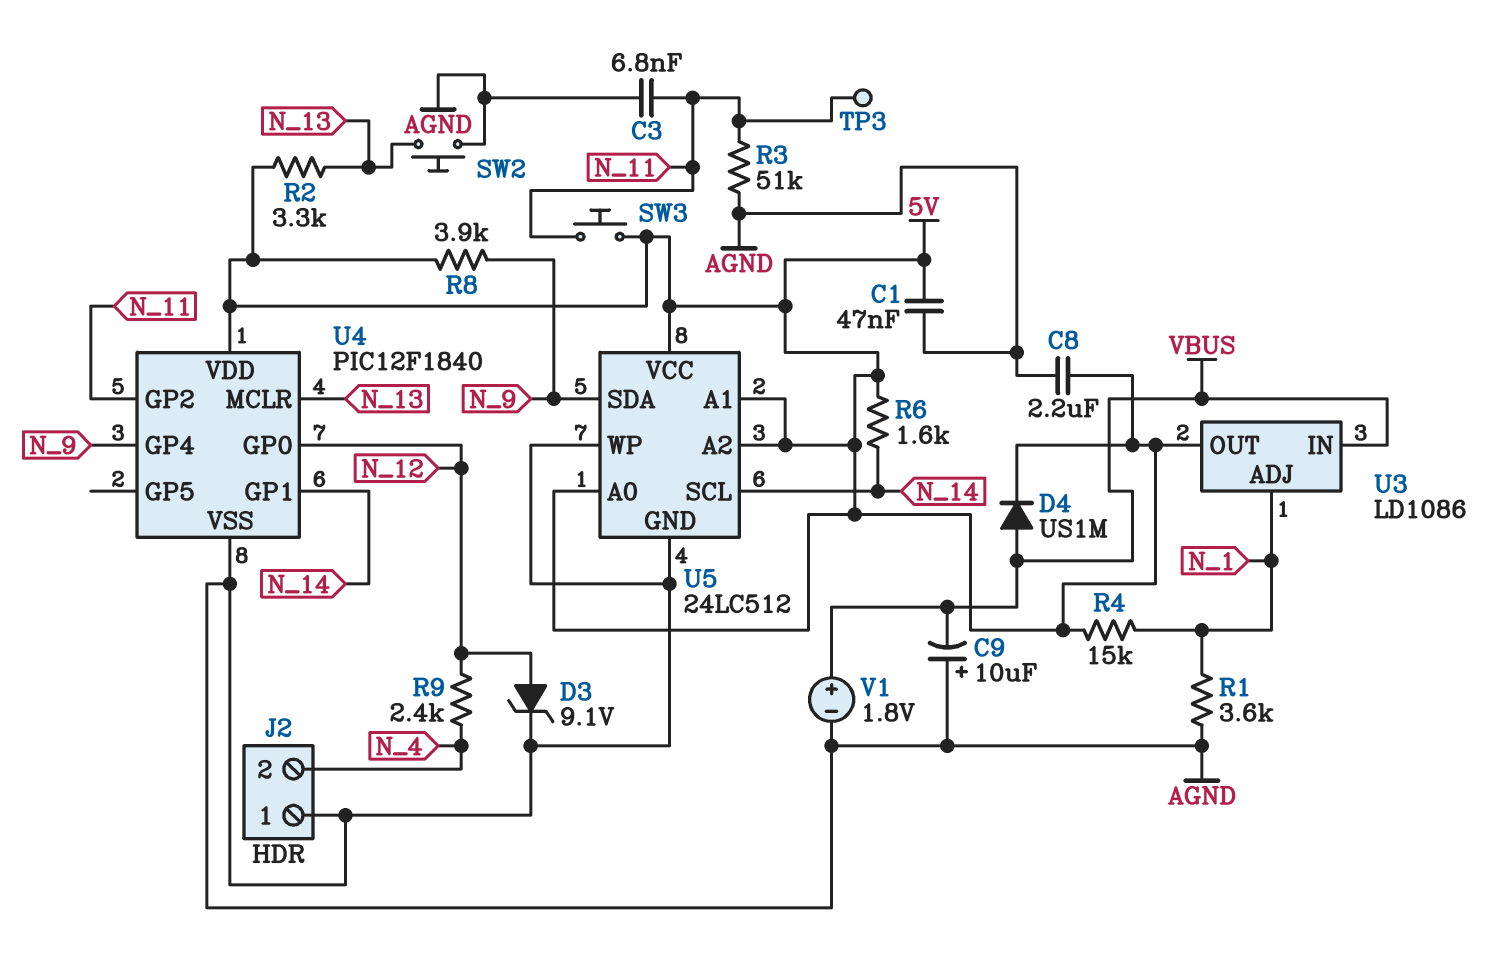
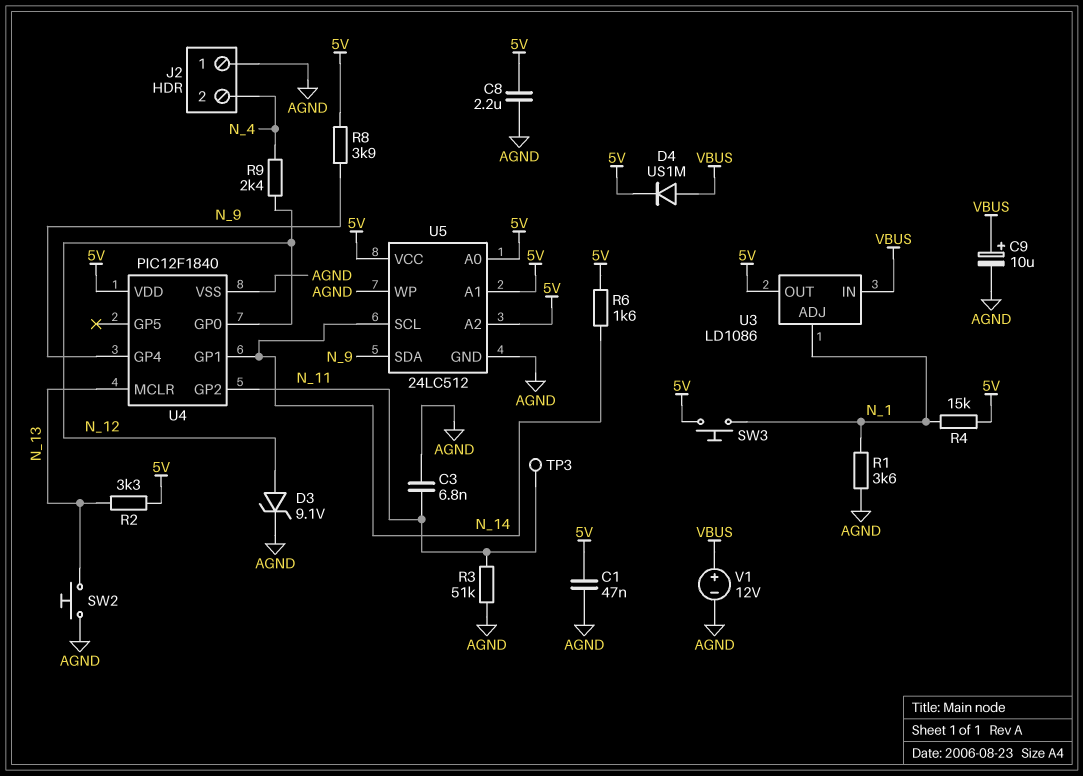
C9: 10uF (plus AGND, minus VBUS) -> 10uF (plus VBUS, minus AGND)
SW3: button (5V, N_11) -> button (5V, N_1)
V1: 1.8V (plus VBUS, minus AGND) -> 12V (plus VBUS, minus AGND)

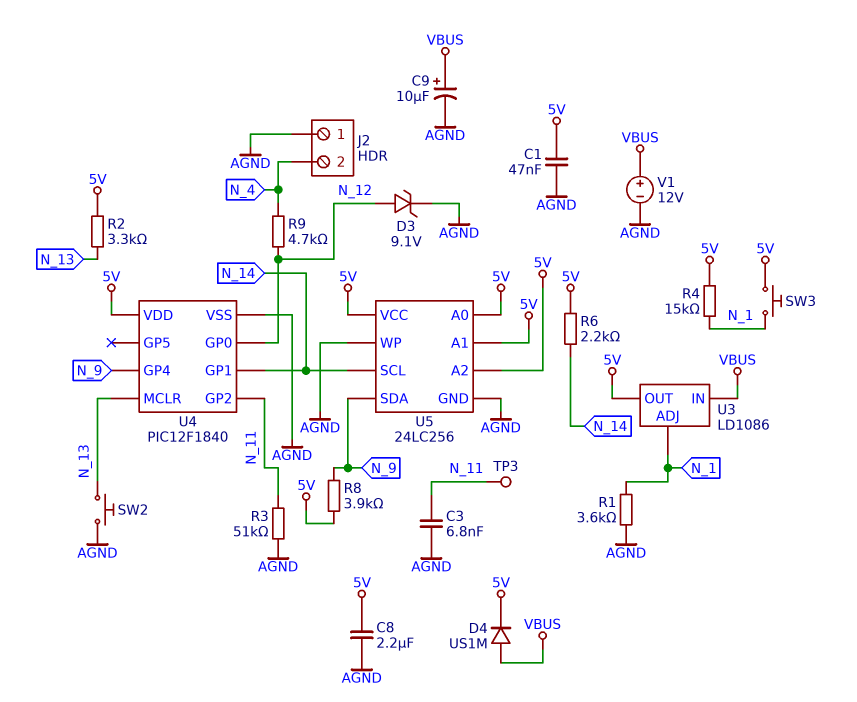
R6: 1.6k (5V, N_14) -> 2.2k (5V, N_14)
R9: 2.4k (N_4, N_12) -> 4.7k (N_4, N_12)
U5: 24LC512 -> 24LC256

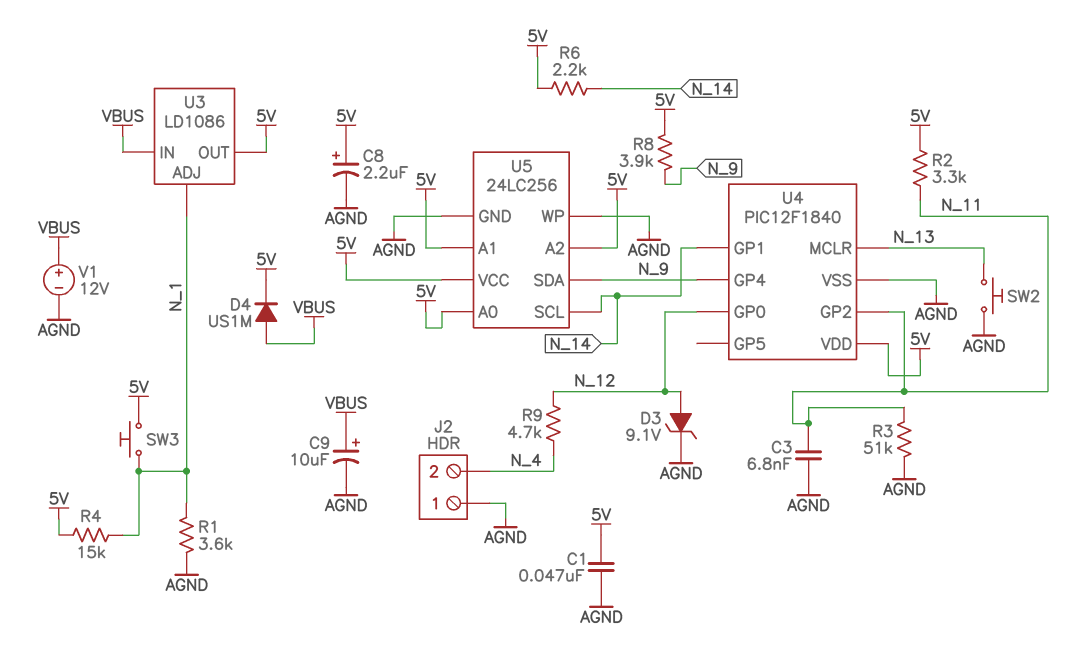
C8: 2.2uF (5V, AGND) -> 2.2uF (plus 5V, minus AGND)
R2: 3.3k (5V, N_13) -> 3.3k (5V, N_11)
TP3: test point (N_11) -> none

